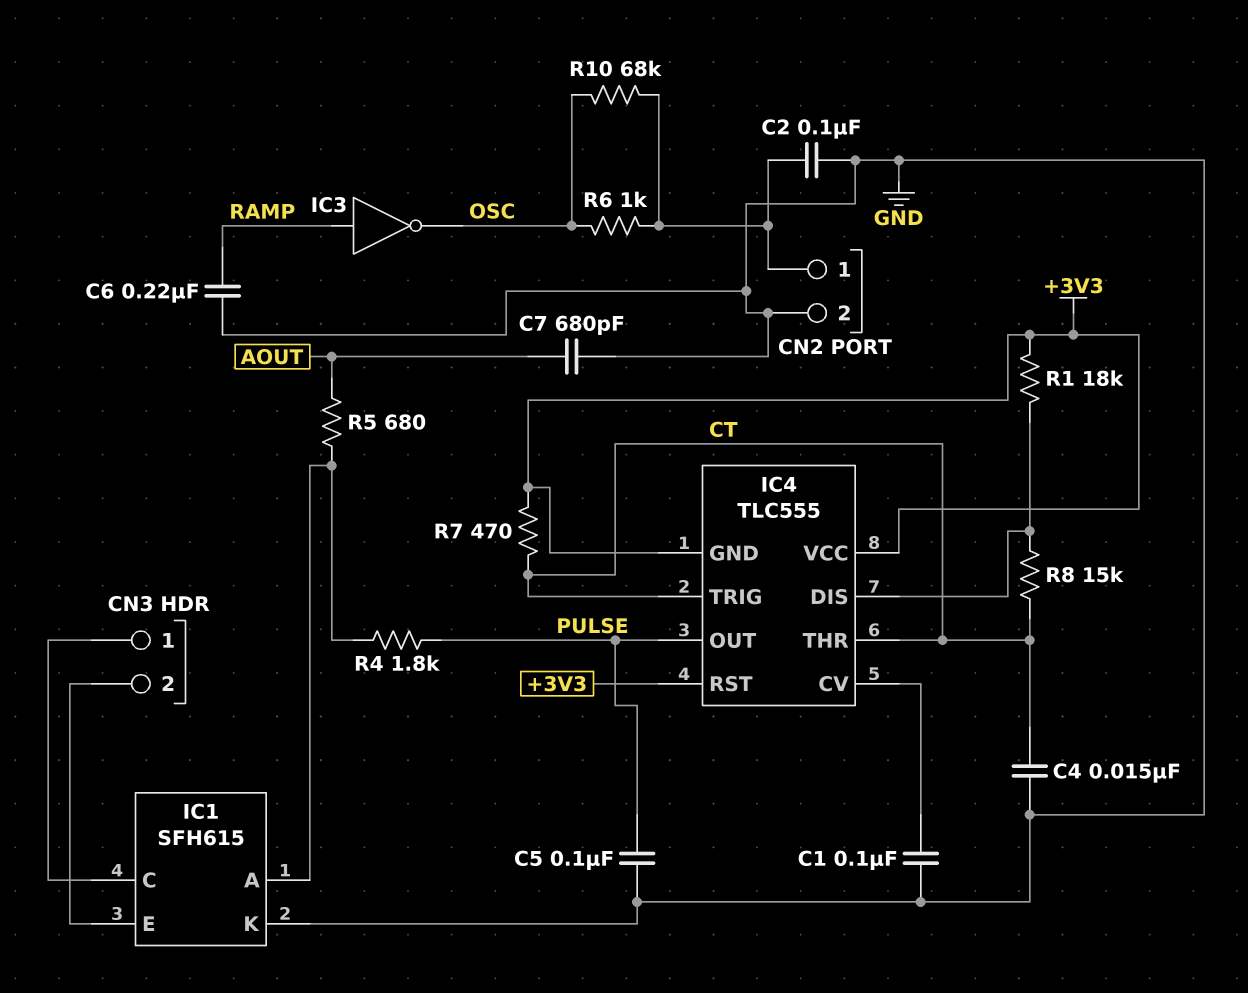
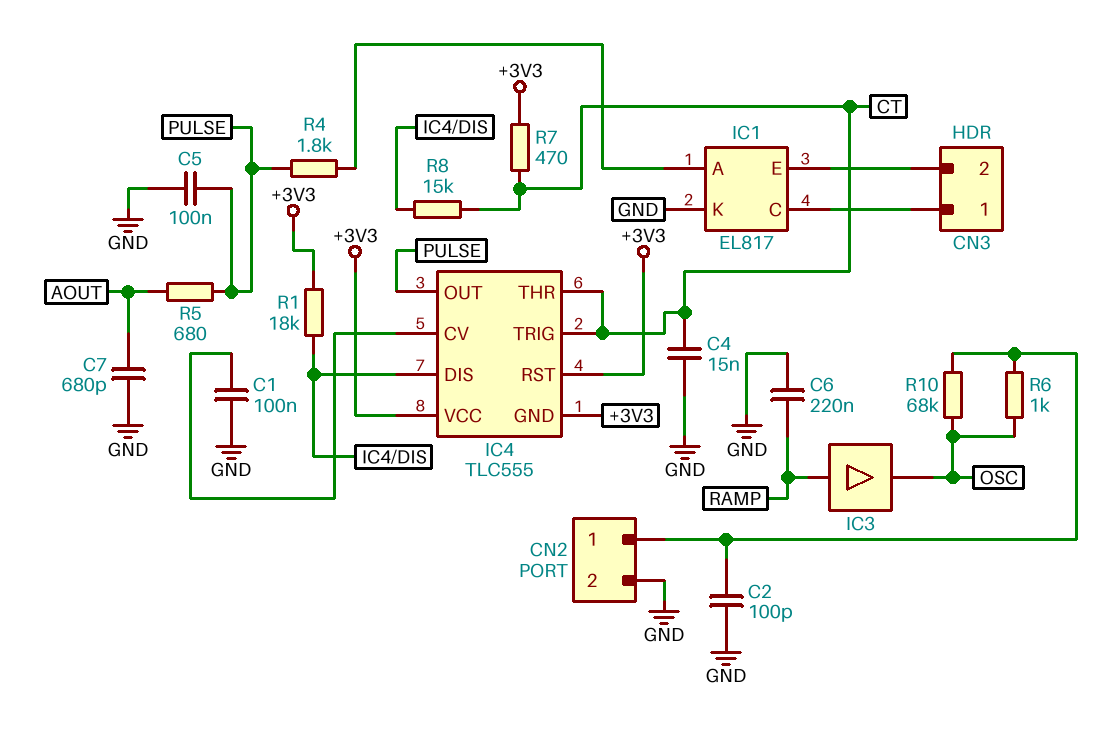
C2: 100nF (CN2/1, GND) -> 100pF (CN2/1, GND)
IC1: SFH615 -> EL817
IC3: NOT (in RAMP, out OSC) -> buffer (in RAMP, out OSC)
R5: 680 (AOUT, IC1/A) -> 680 (AOUT, PULSE)

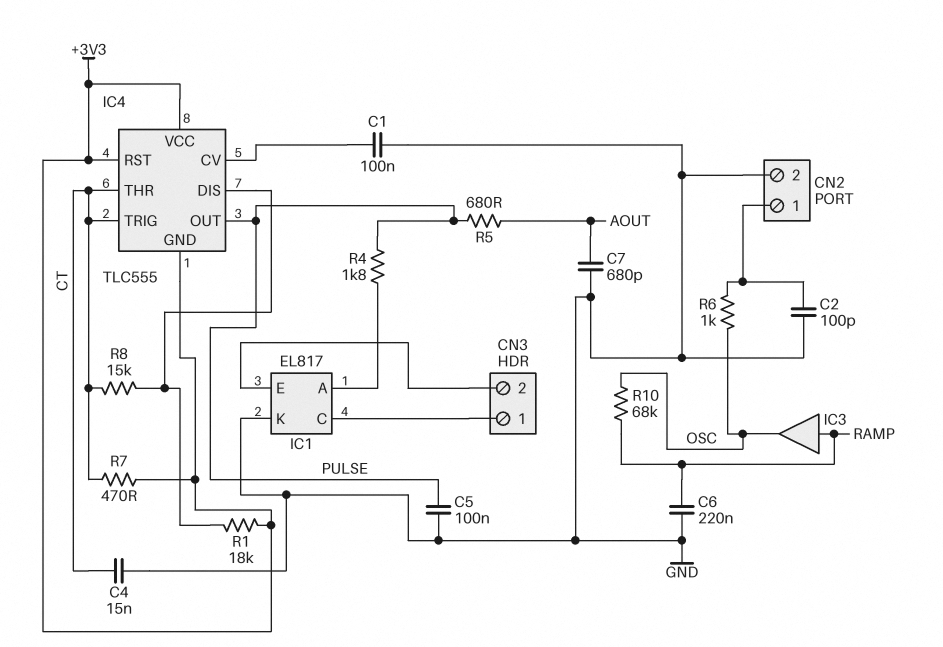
R10: 68k (CN2/1, OSC) -> 68k (OSC, RAMP)

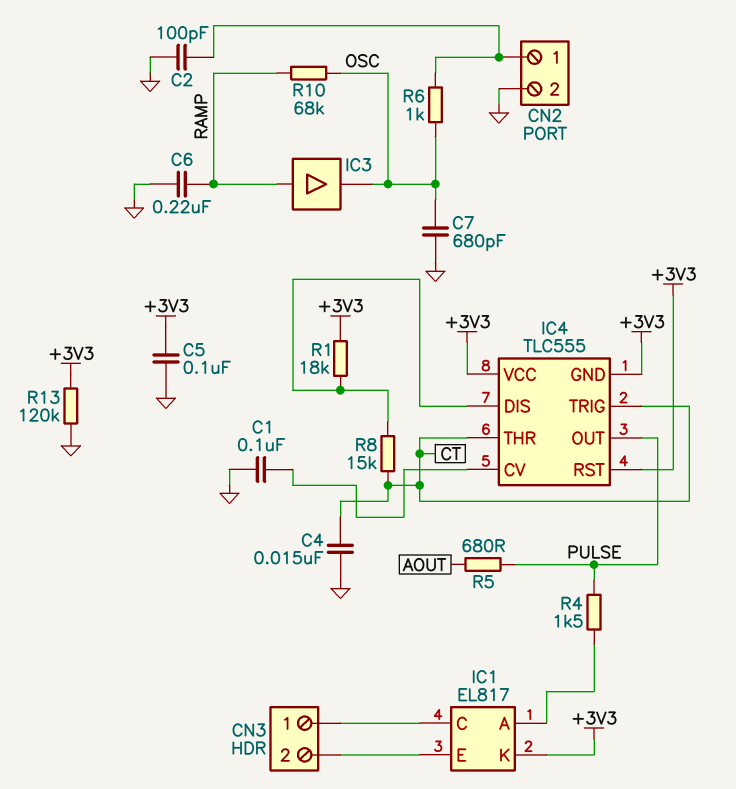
C5: 100nF (GND, PULSE) -> 100nF (+3V3, GND)
C7: 680pF (AOUT, GND) -> 680pF (GND, OSC)
IC1 pin K: GND -> +3V3
R4: 1.8k (IC1/A, PULSE) -> 1.5k (IC1/A, PULSE)
R7: 470 (+3V3, CT) -> none
R13: none -> 120k (+3V3, GND)

